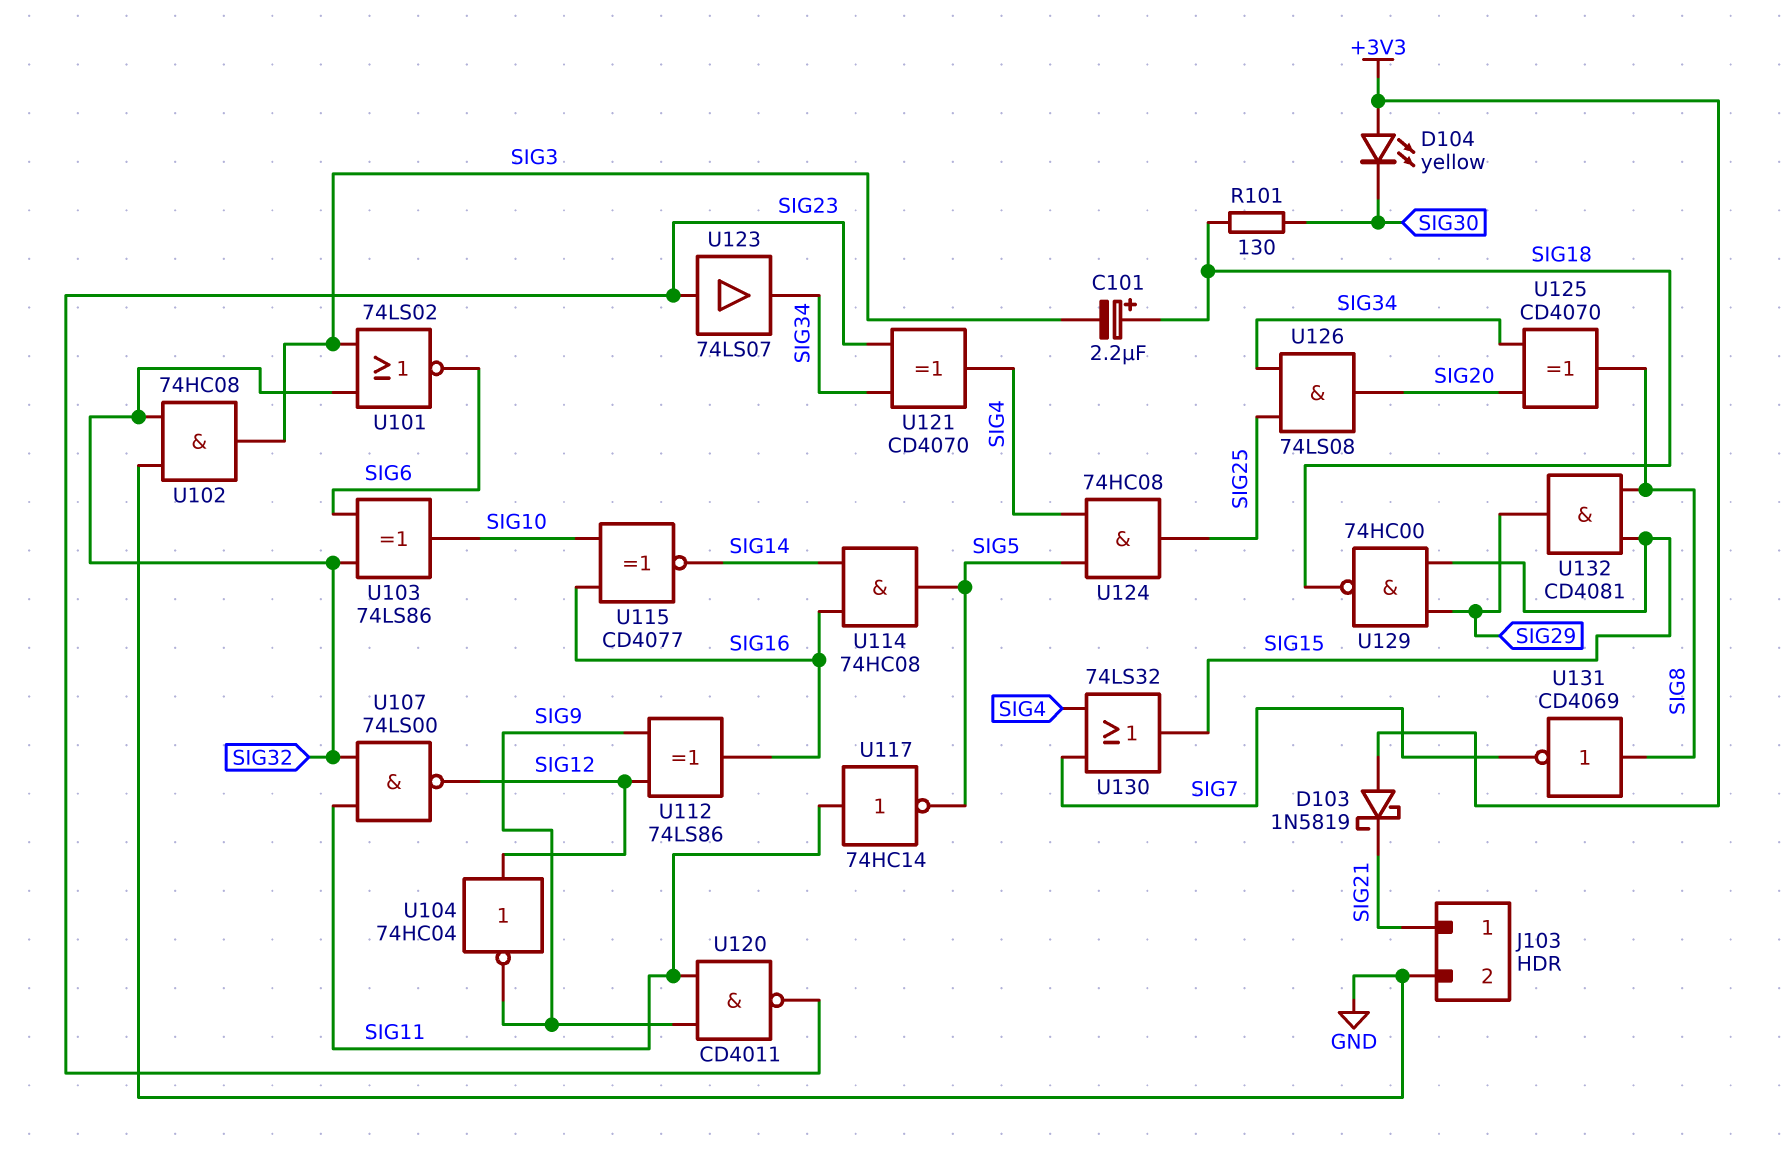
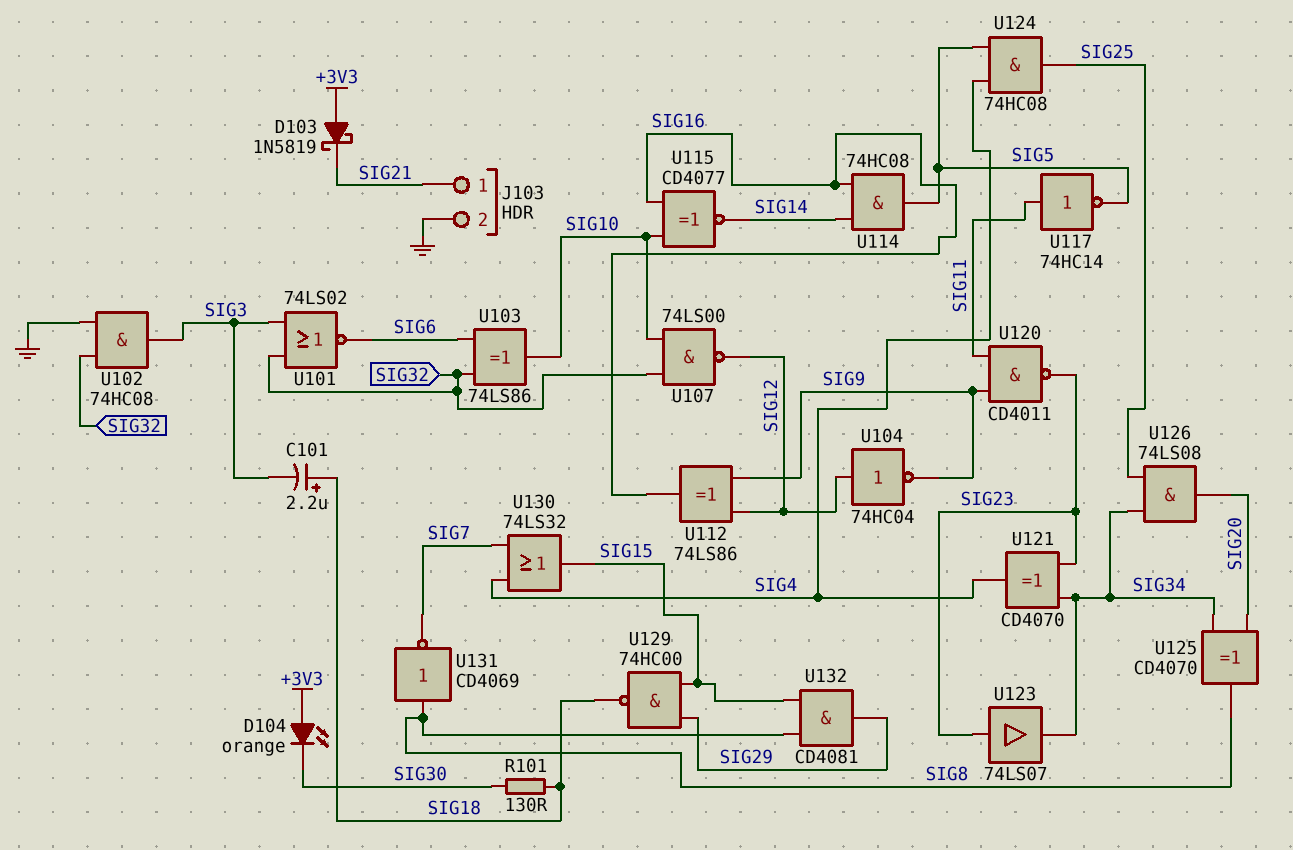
D104: LED yellow (A +3V3, K SIG30) -> LED orange (A +3V3, K SIG30)
U107: NAND 74LS00 (in SIG11, in SIG32, out SIG12) -> NAND 74LS00 (in SIG10, in SIG32, out SIG12)

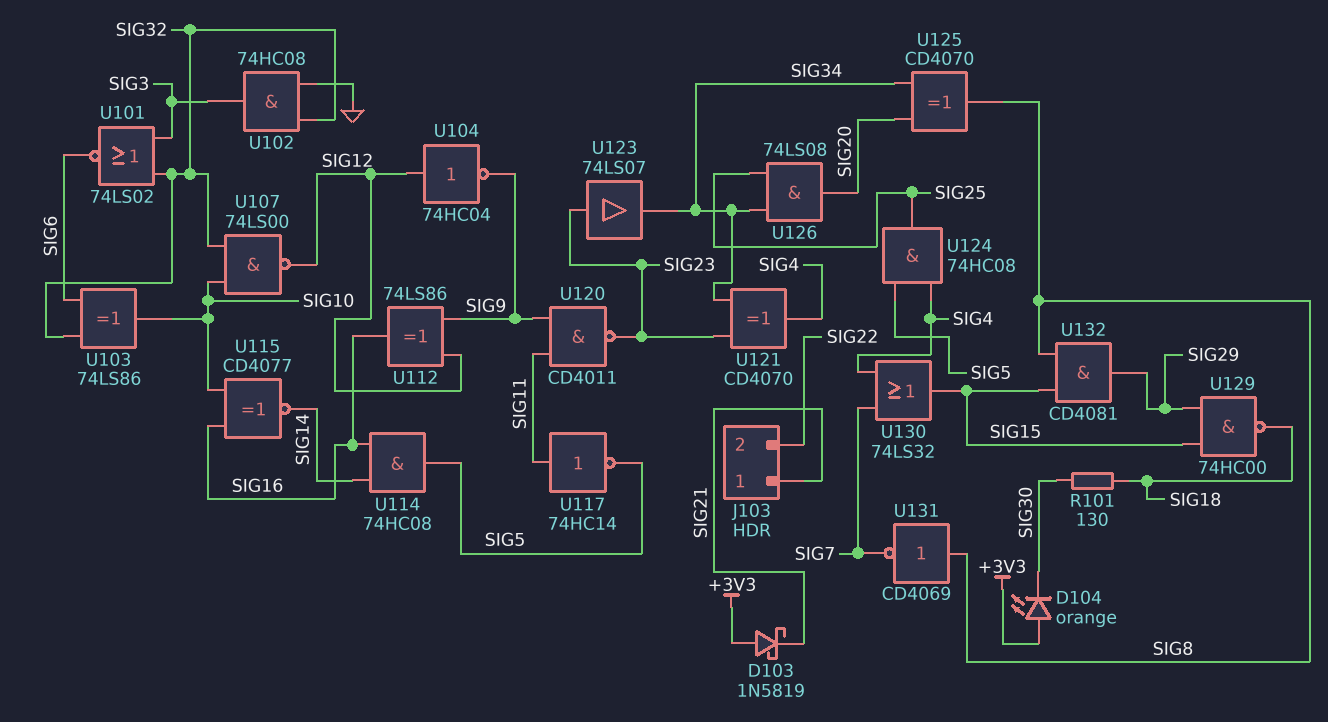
C101: 2.2uF (plus SIG18, minus SIG3) -> none
J103 pin 2: GND -> SIG22

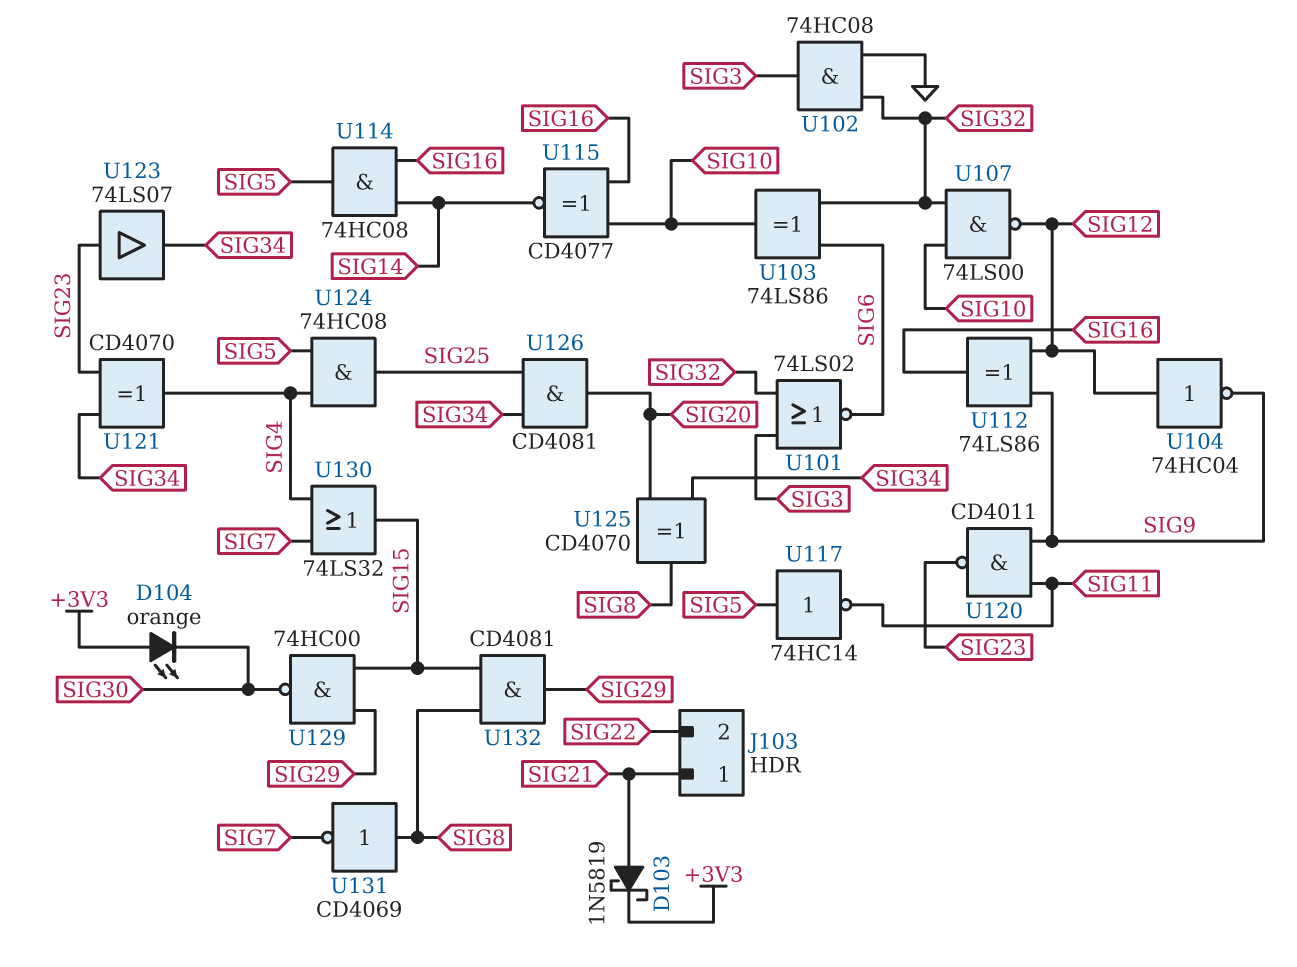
D103: schottky 1N5819 (A +3V3, K SIG21) -> schottky 1N5819 (A SIG21, K +3V3)
R101: 130 (SIG18, SIG30) -> none
U117: NOT 74HC14 (in SIG11, out SIG5) -> NOT 74HC14 (in SIG5, out SIG11)
U126: AND 74LS08 (in SIG25, in SIG34, out SIG20) -> AND CD4081 (in SIG25, in SIG34, out SIG20)
U129: NAND 74HC00 (in SIG15, in SIG29, out SIG18) -> NAND 74HC00 (in SIG15, in SIG29, out SIG30)

